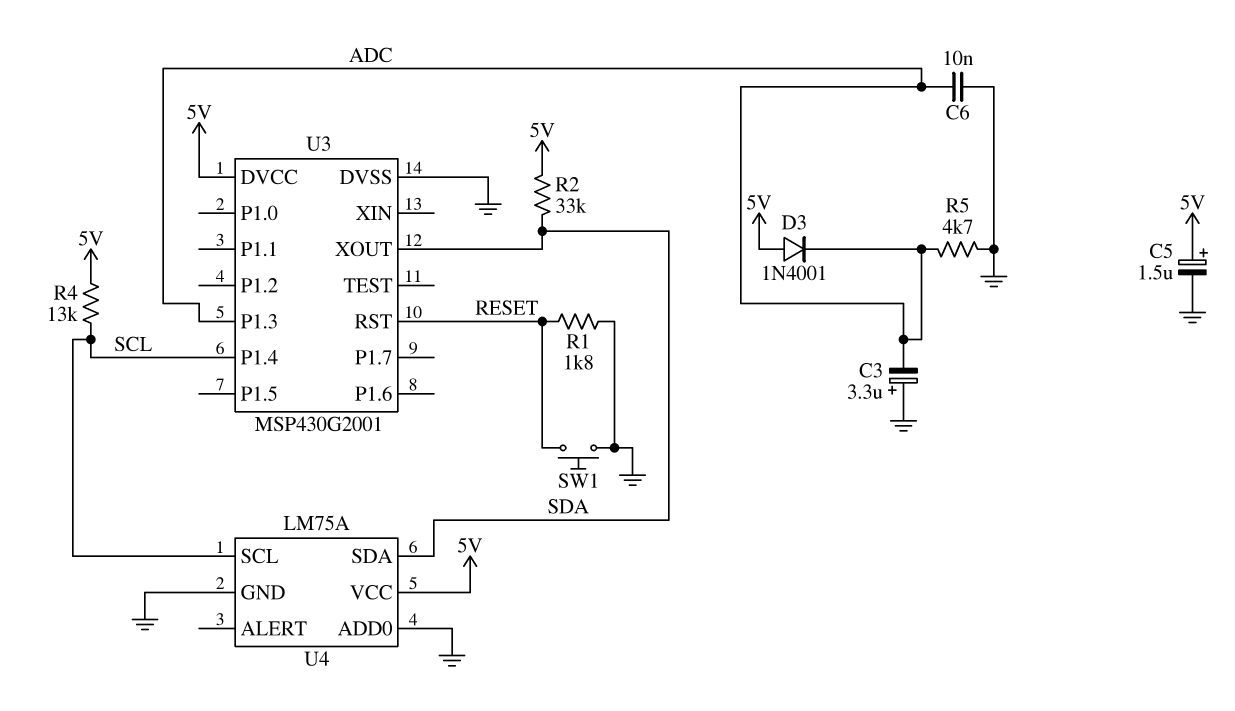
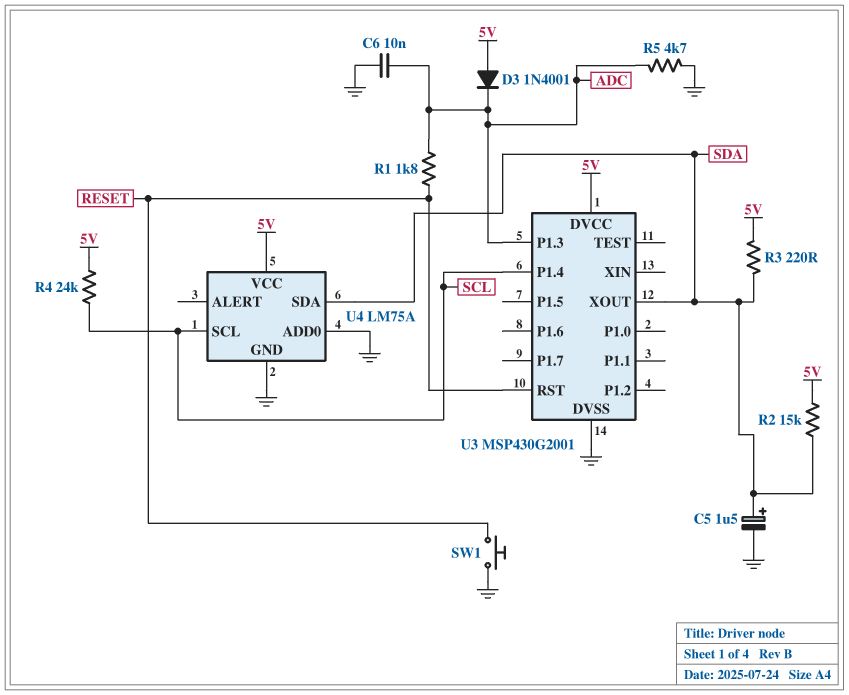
C3: 3.3uF (plus GND, minus ADC) -> none
C5: 1.5uF (plus 5V, minus GND) -> 1.5uF (plus SDA, minus GND)
R1: 1.8k (GND, RESET) -> 1.8k (ADC, RESET)
R2: 33k (5V, SDA) -> 15k (5V, SDA)
R3: none -> 220 (5V, SDA)
R4: 13k (5V, SCL) -> 24k (5V, SCL)

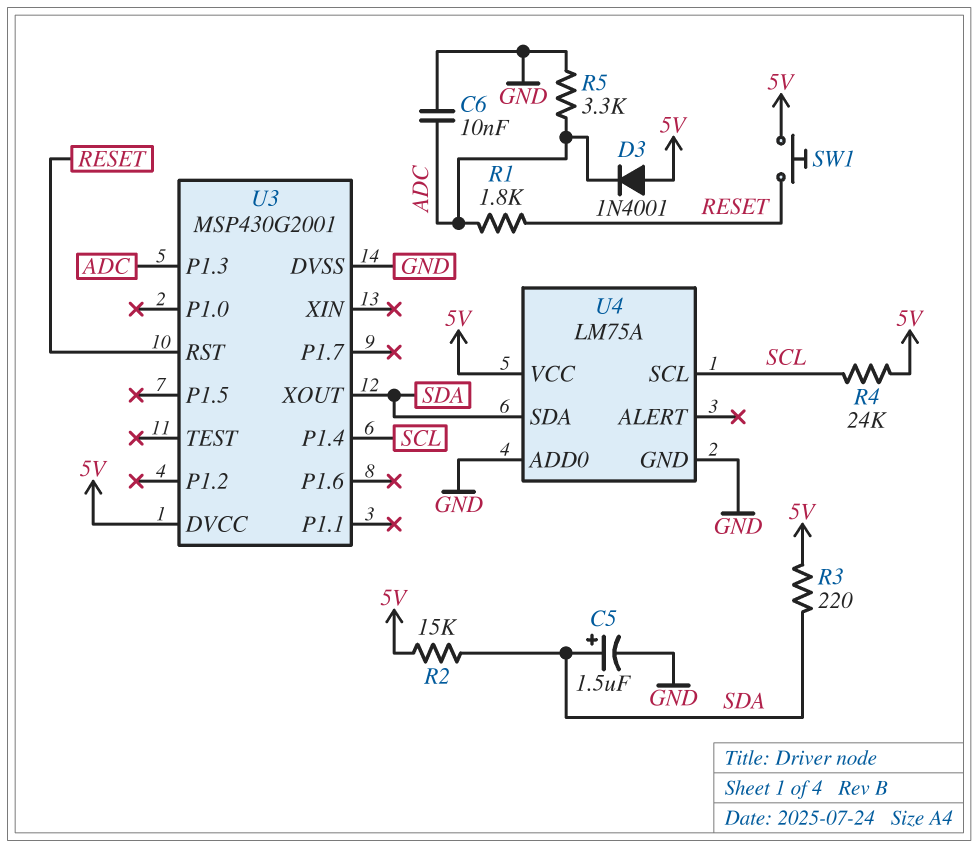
R5: 4.7k (ADC, GND) -> 3.3k (ADC, GND)
SW1: button (GND, RESET) -> button (5V, RESET)

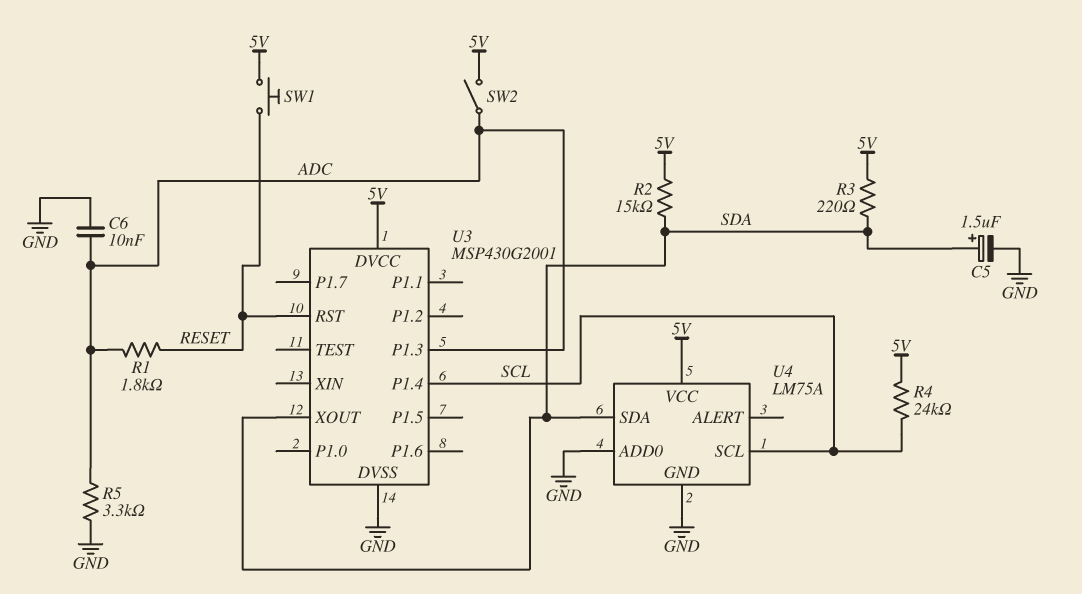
D3: diode 1N4001 (A 5V, K ADC) -> none
SW2: none -> switch (5V, ADC)

